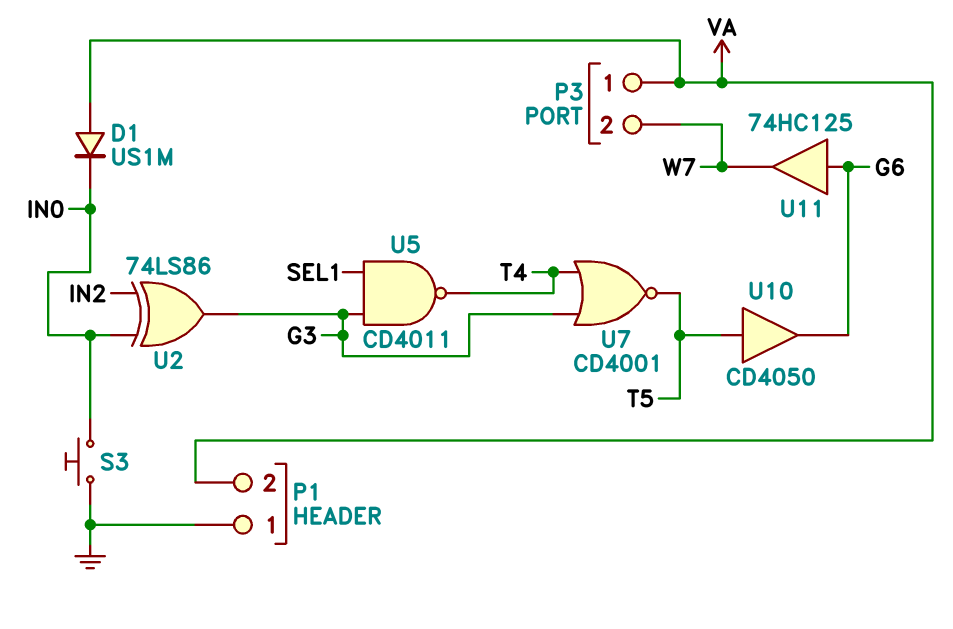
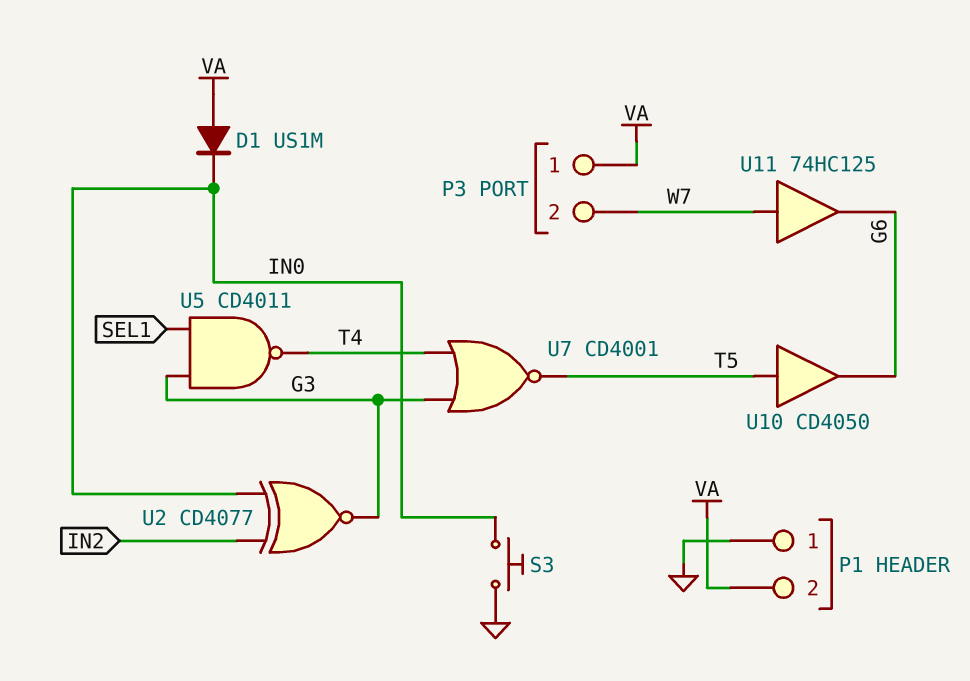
U2: XOR 74LS86 (in IN0, in IN2, out G3) -> XNOR CD4077 (in IN0, in IN2, out G3)
U11: buffer 74HC125 (in G6, out W7) -> buffer 74HC125 (in W7, out G6)

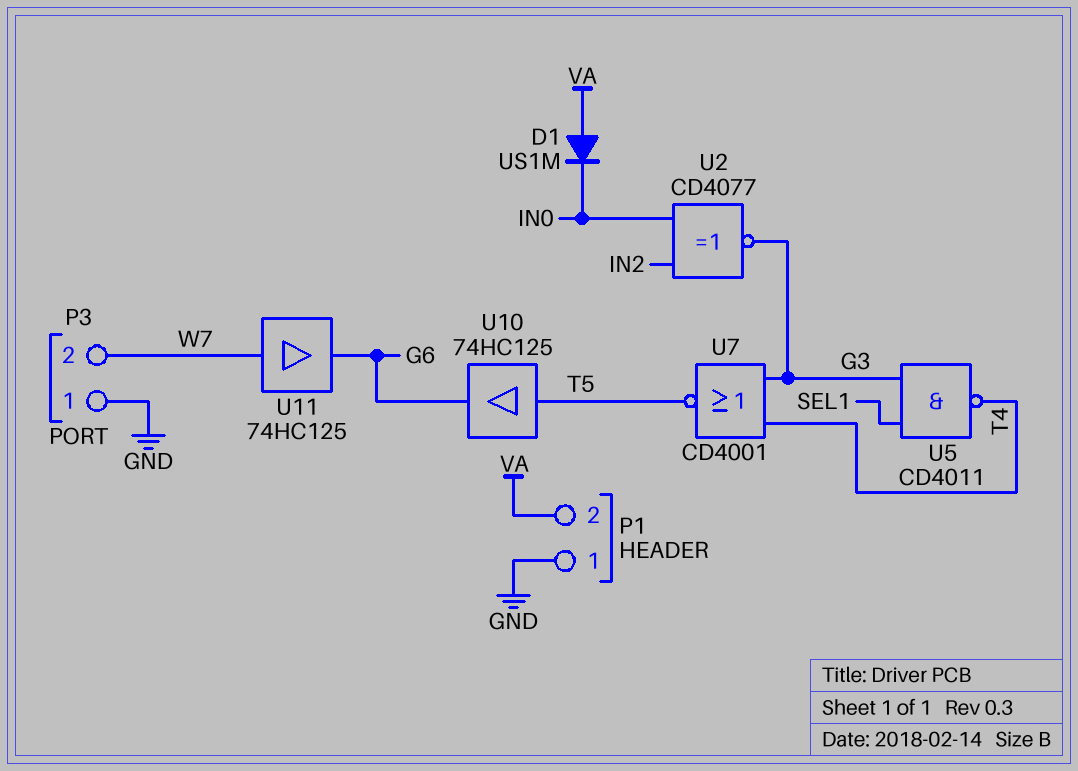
P3 pin 1: VA -> GND
S3: button (GND, IN0) -> none
U10: buffer CD4050 (in T5, out G6) -> buffer 74HC125 (in T5, out G6)

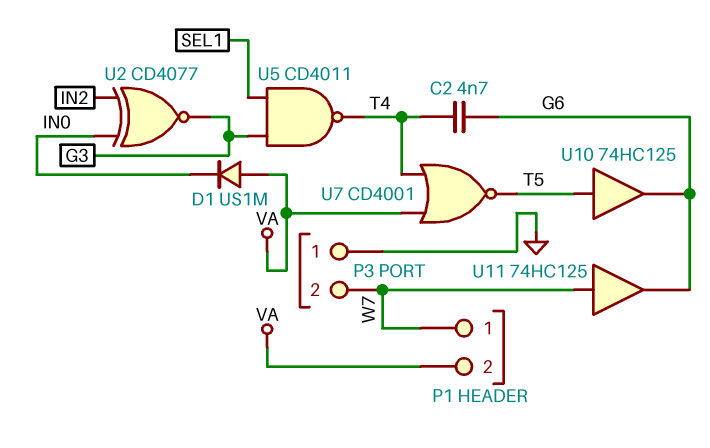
C2: none -> 4.7nF (G6, T4)
P1 pin 1: GND -> W7
U7: NOR CD4001 (in G3, in T4, out T5) -> NOR CD4001 (in T4, in VA, out T5)

